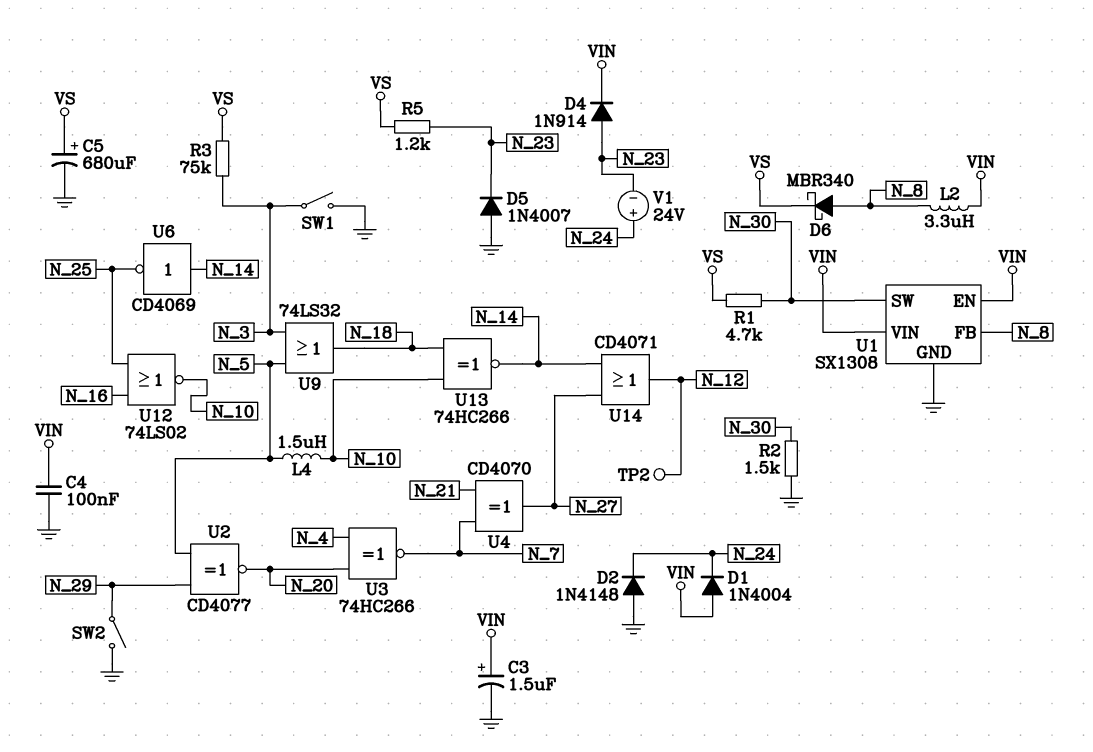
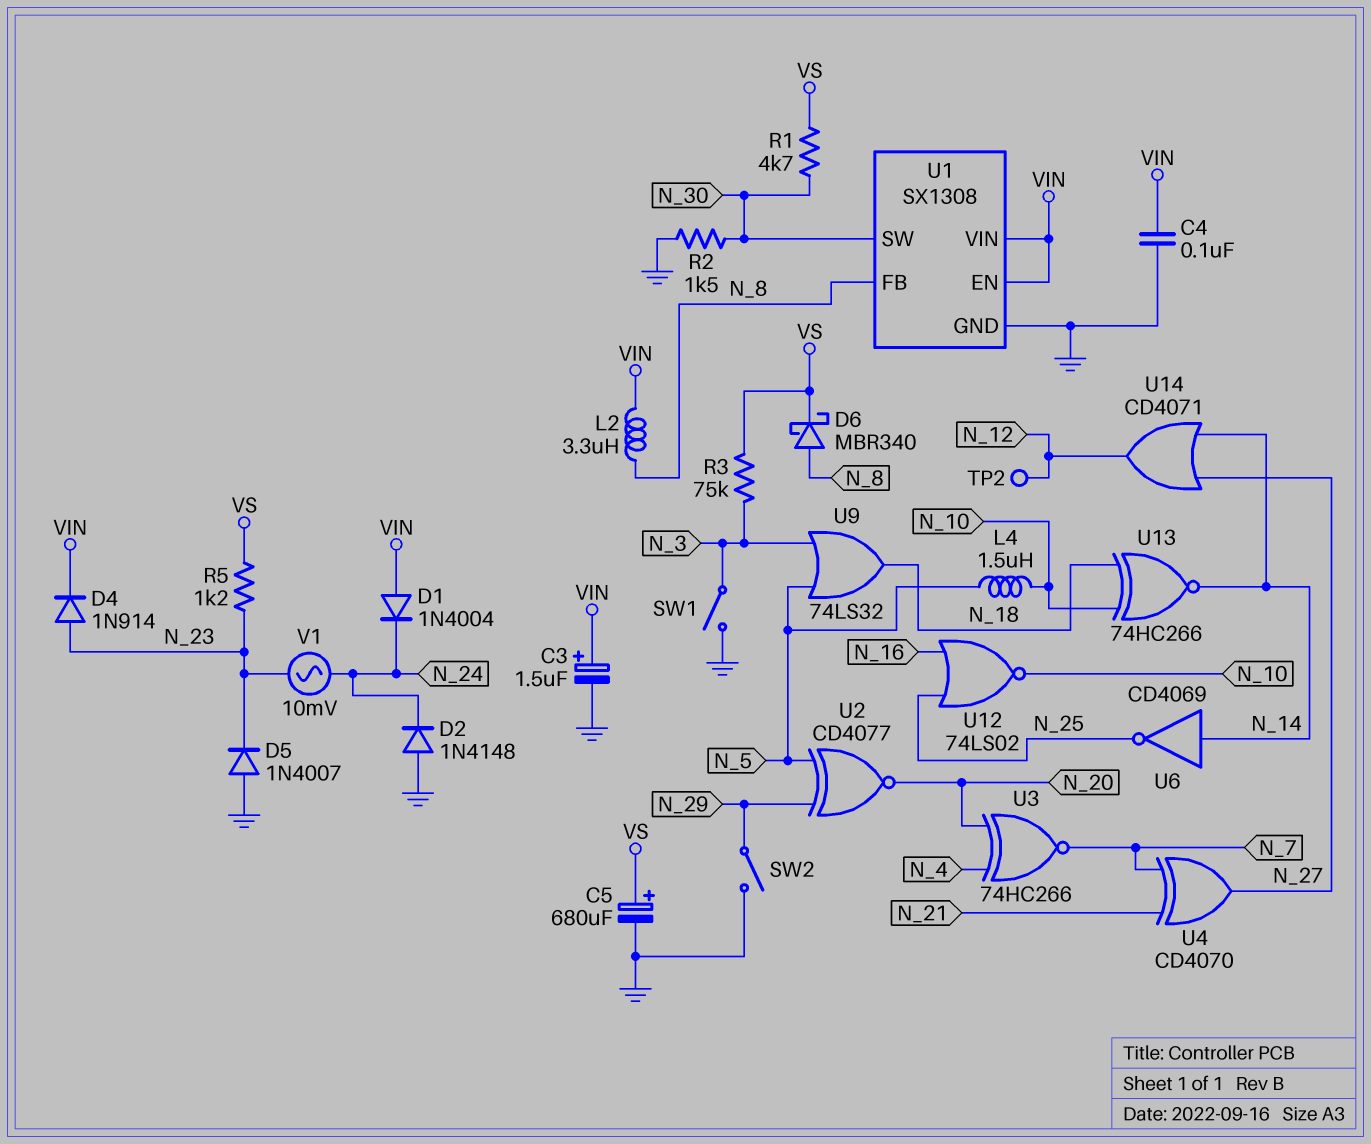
V1: 24V (plus N_24, minus N_23) -> AC 10mV (N_23, N_24)

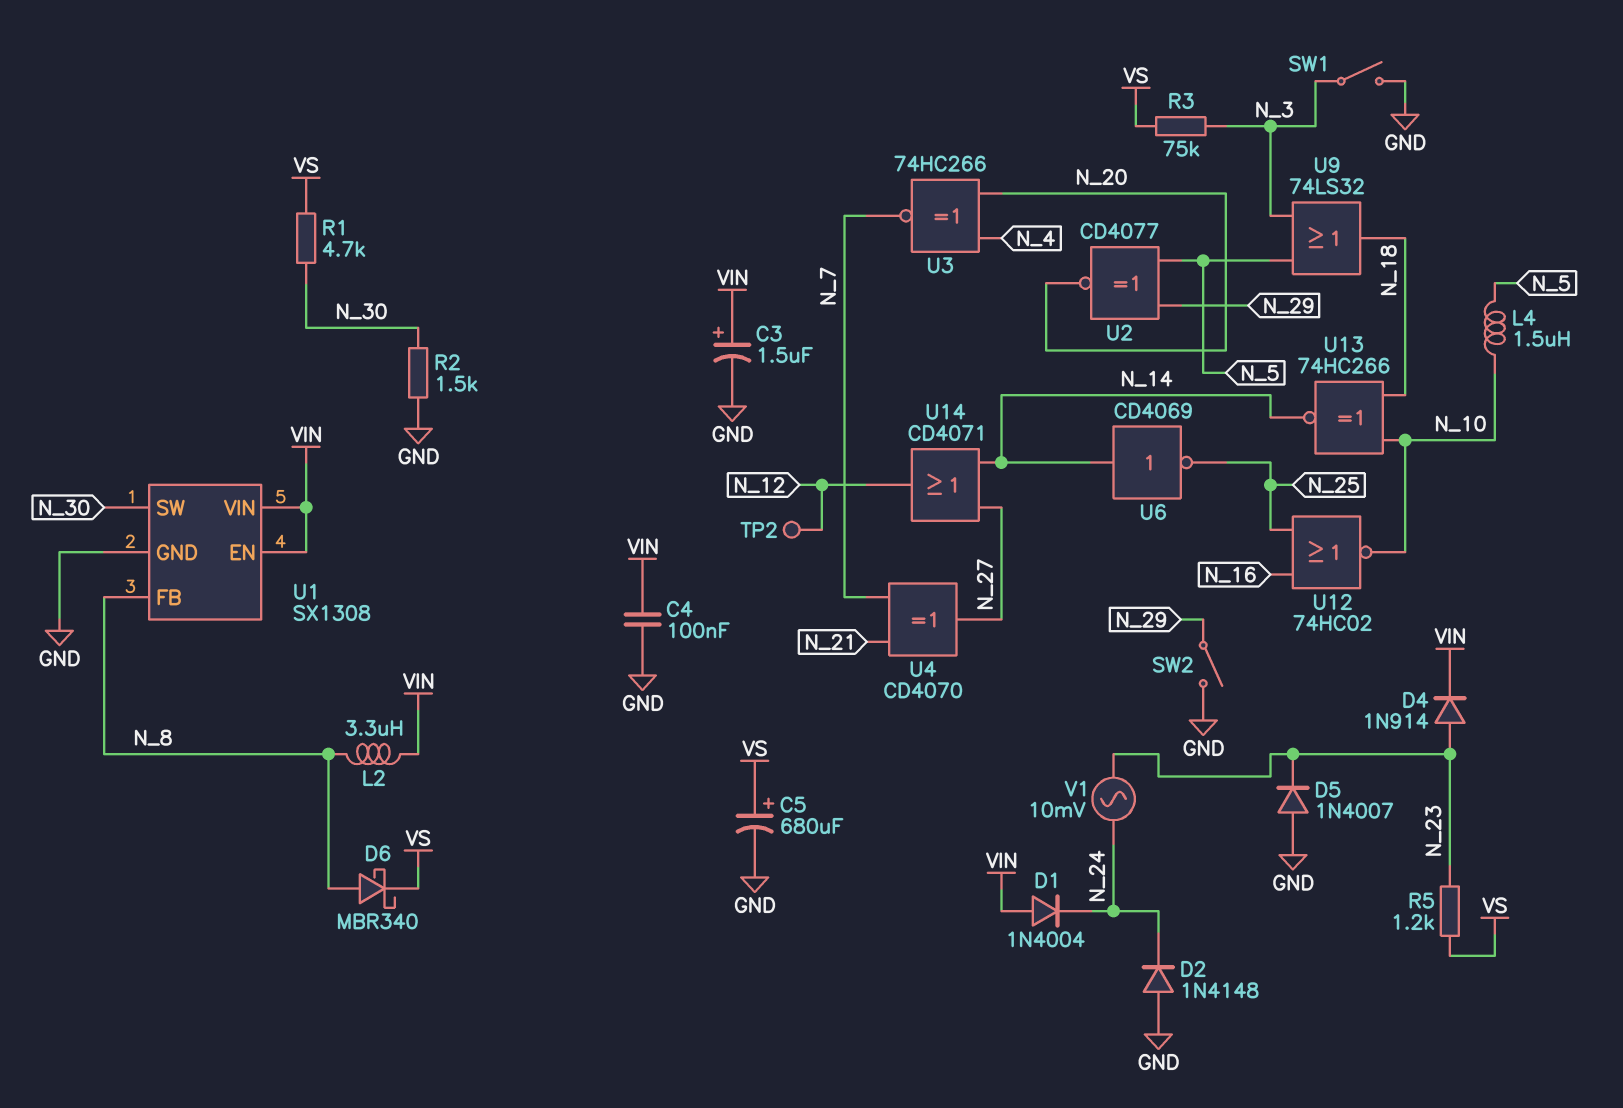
U12: NOR 74LS02 (in N_16, in N_25, out N_10) -> NOR 74HC02 (in N_16, in N_25, out N_10)

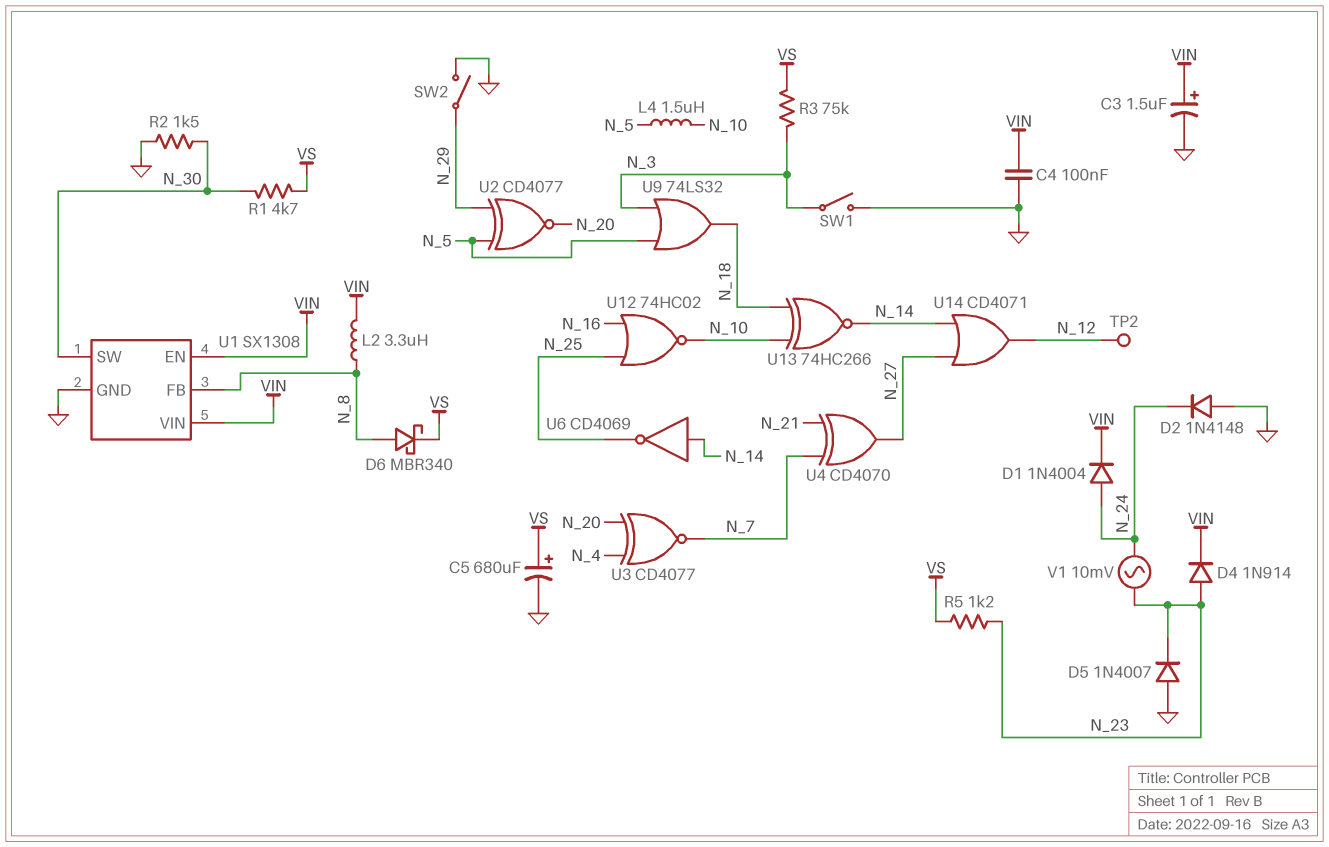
D1: diode 1N4004 (A VIN, K N_24) -> diode 1N4004 (A N_24, K VIN)
U3: XNOR 74HC266 (in N_4, in N_20, out N_7) -> XNOR CD4077 (in N_4, in N_20, out N_7)

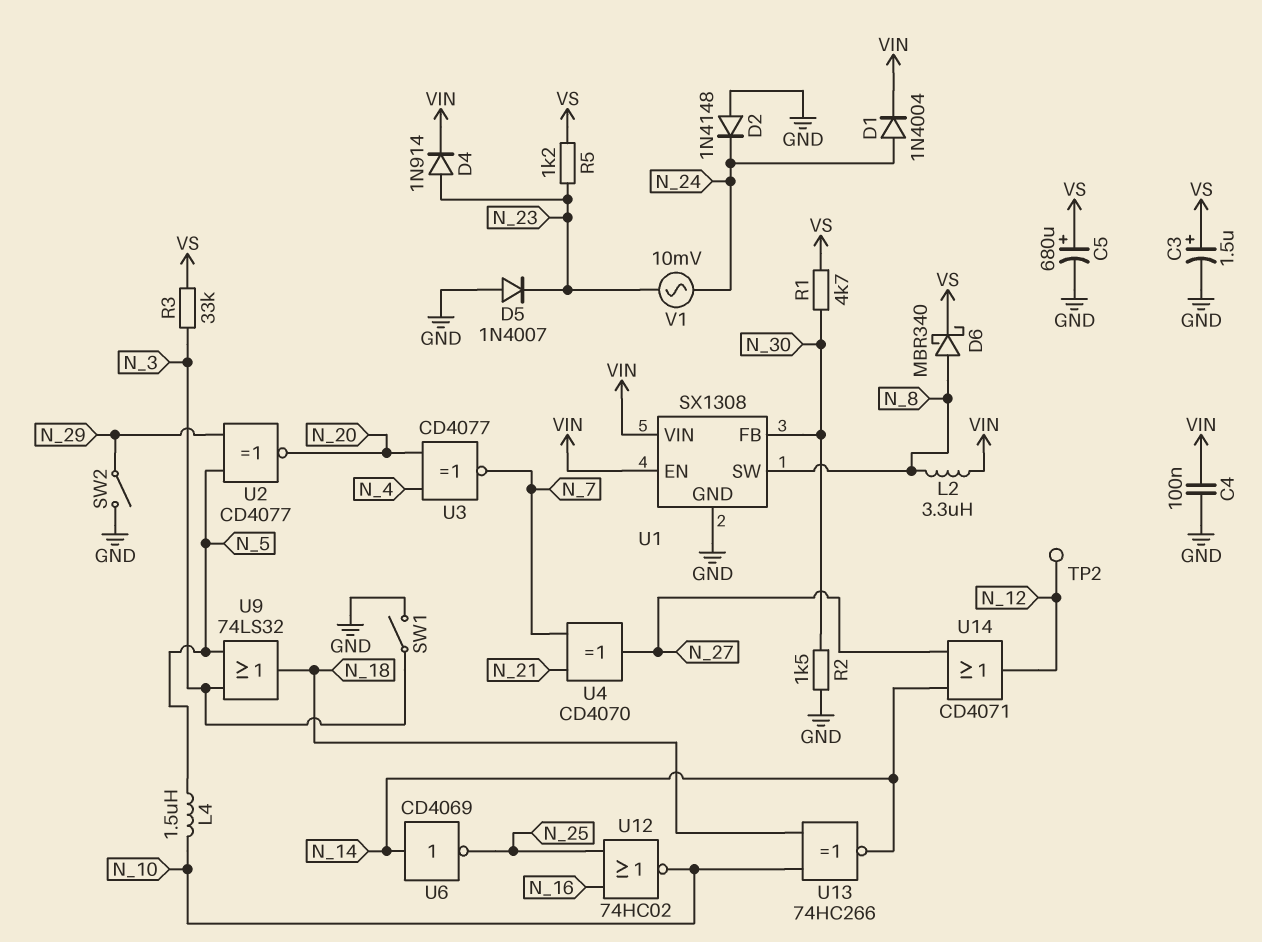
C3: 1.5uF (plus VIN, minus GND) -> 1.5uF (plus VS, minus GND)
R3: 75k (N_3, VS) -> 33k (N_3, VS)
U1 pin FB: N_8 -> N_30
U1 pin SW: N_30 -> N_8

